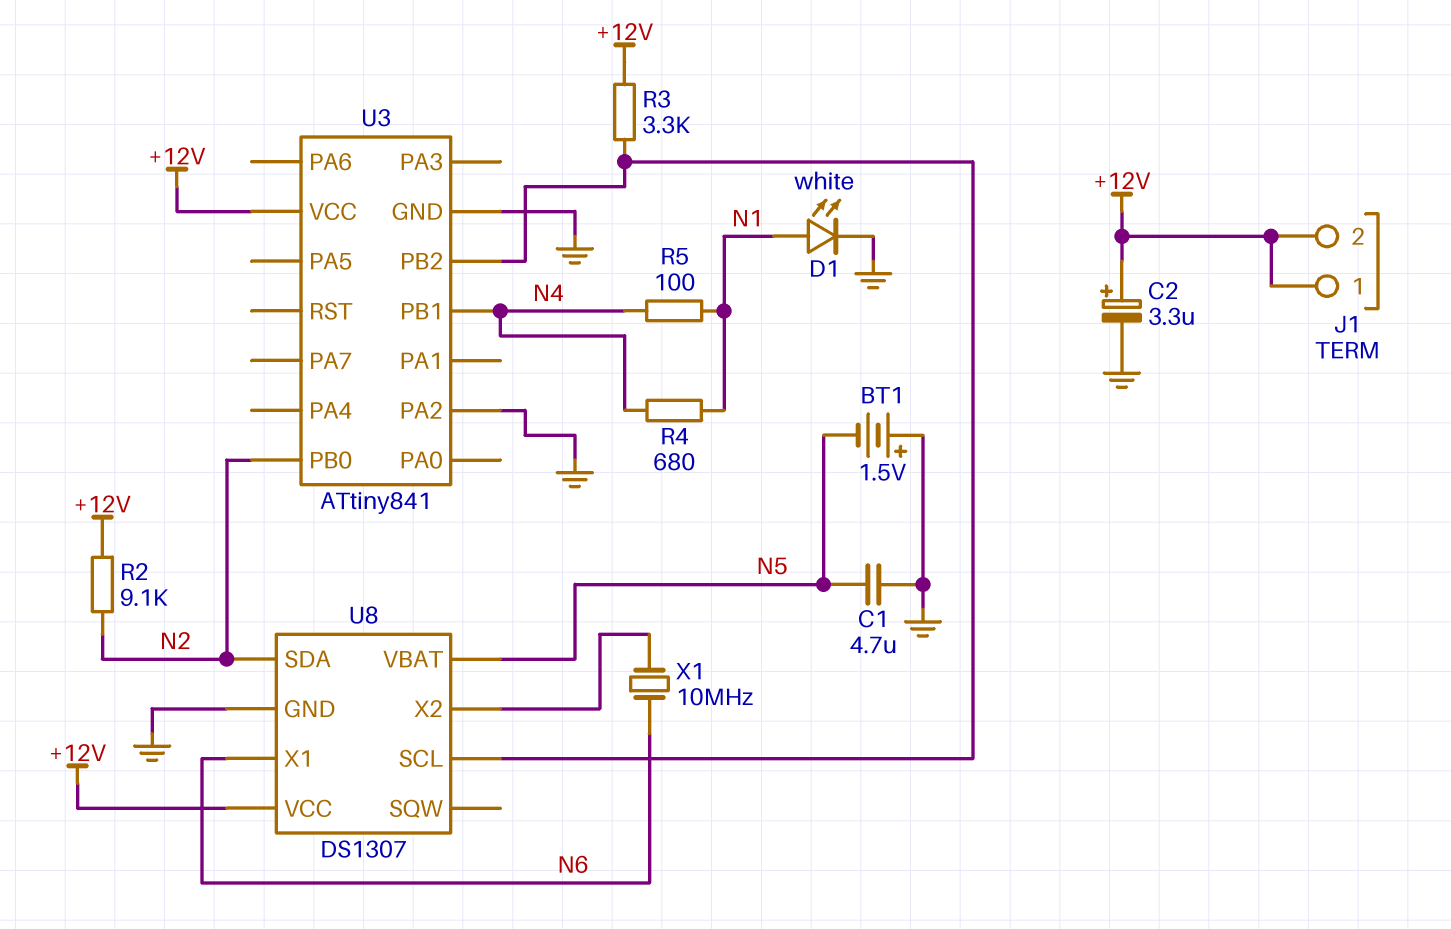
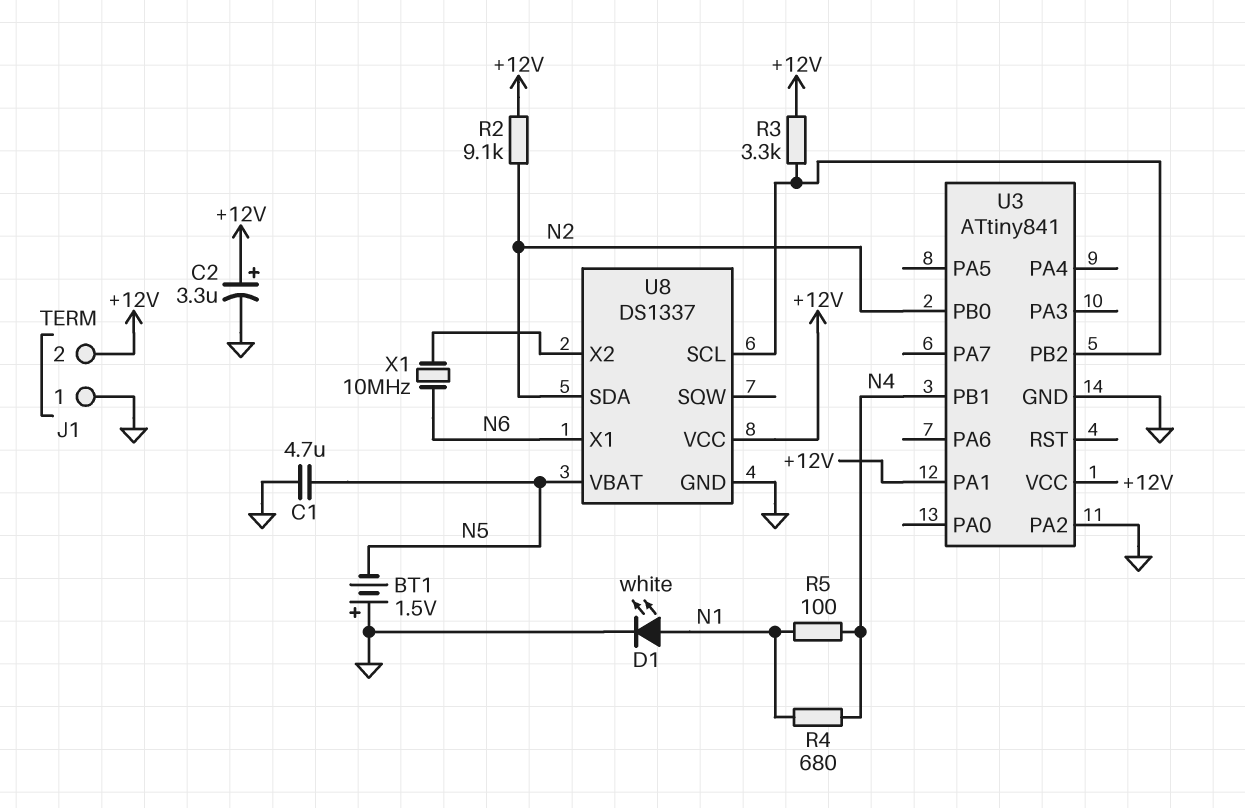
J1 pin 1: +12V -> GND
U3 pin PA1: none -> +12V
U8: DS1307 -> DS1337

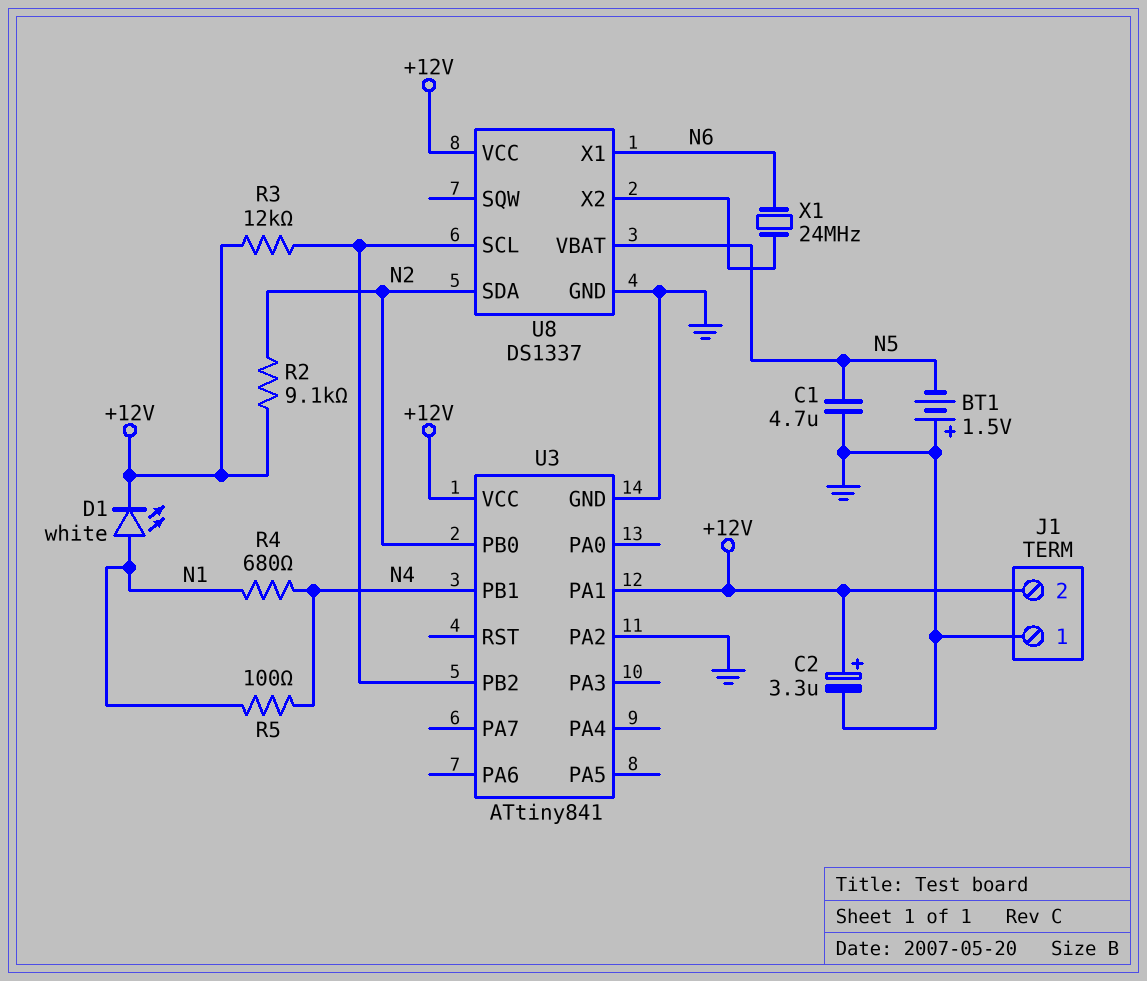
D1: LED white (A N1, K GND) -> LED white (A N1, K +12V)
R3: 3.3k (+12V, U3/PB2) -> 12k (+12V, U3/PB2)
X1: 10MHz (N6, U8/X2) -> 24MHz (N6, U8/X2)

